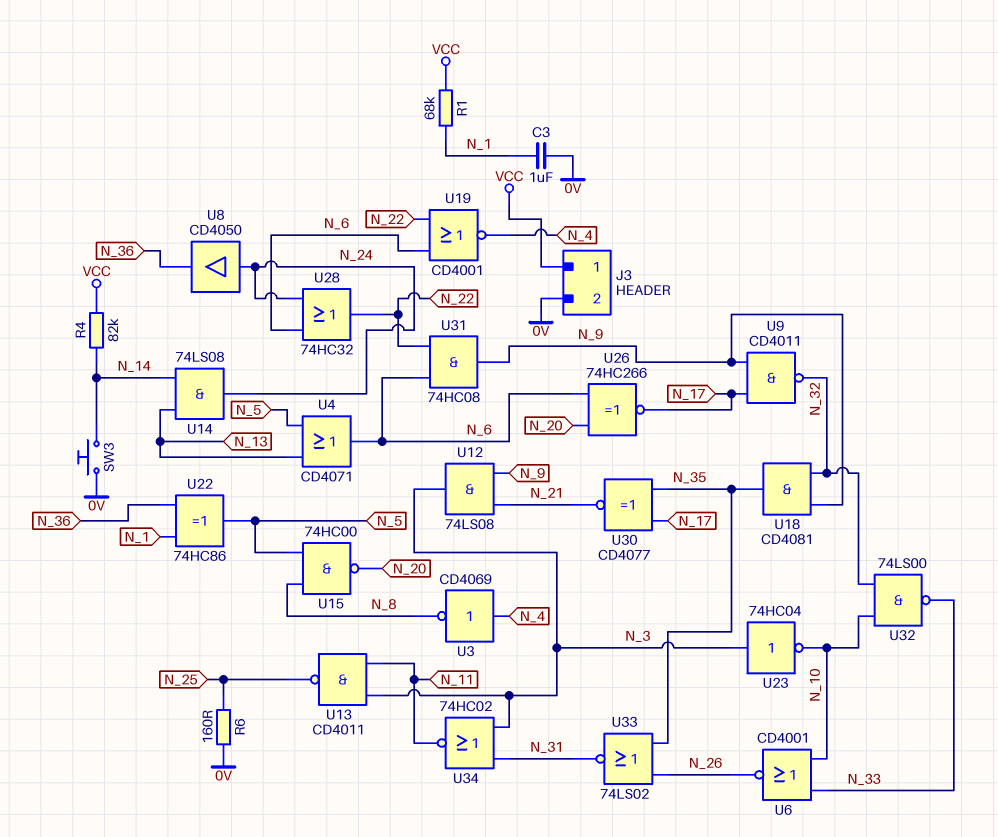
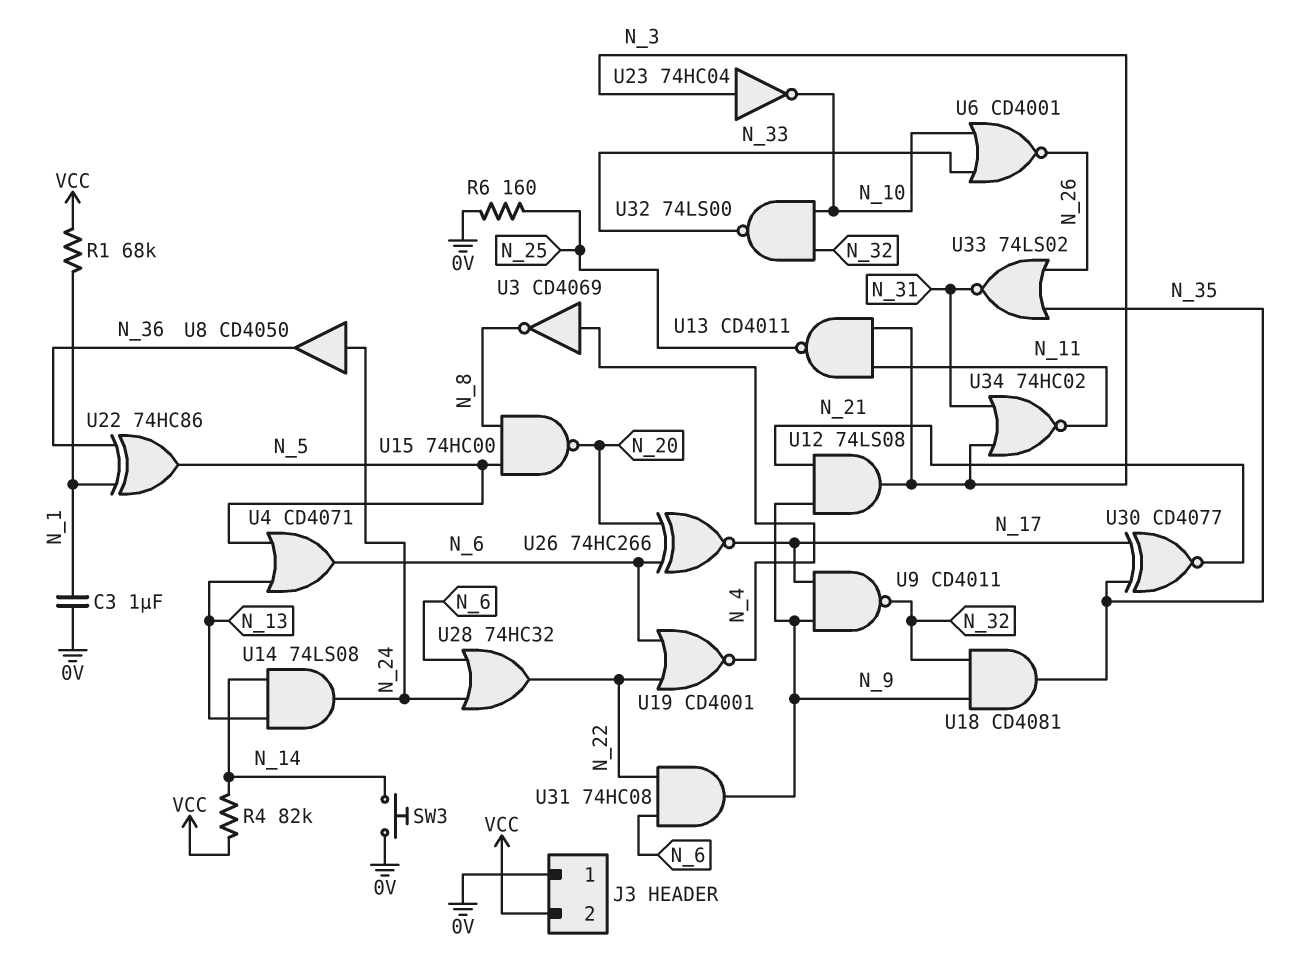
J3 pin 1: VCC -> 0V
J3 pin 2: 0V -> VCC

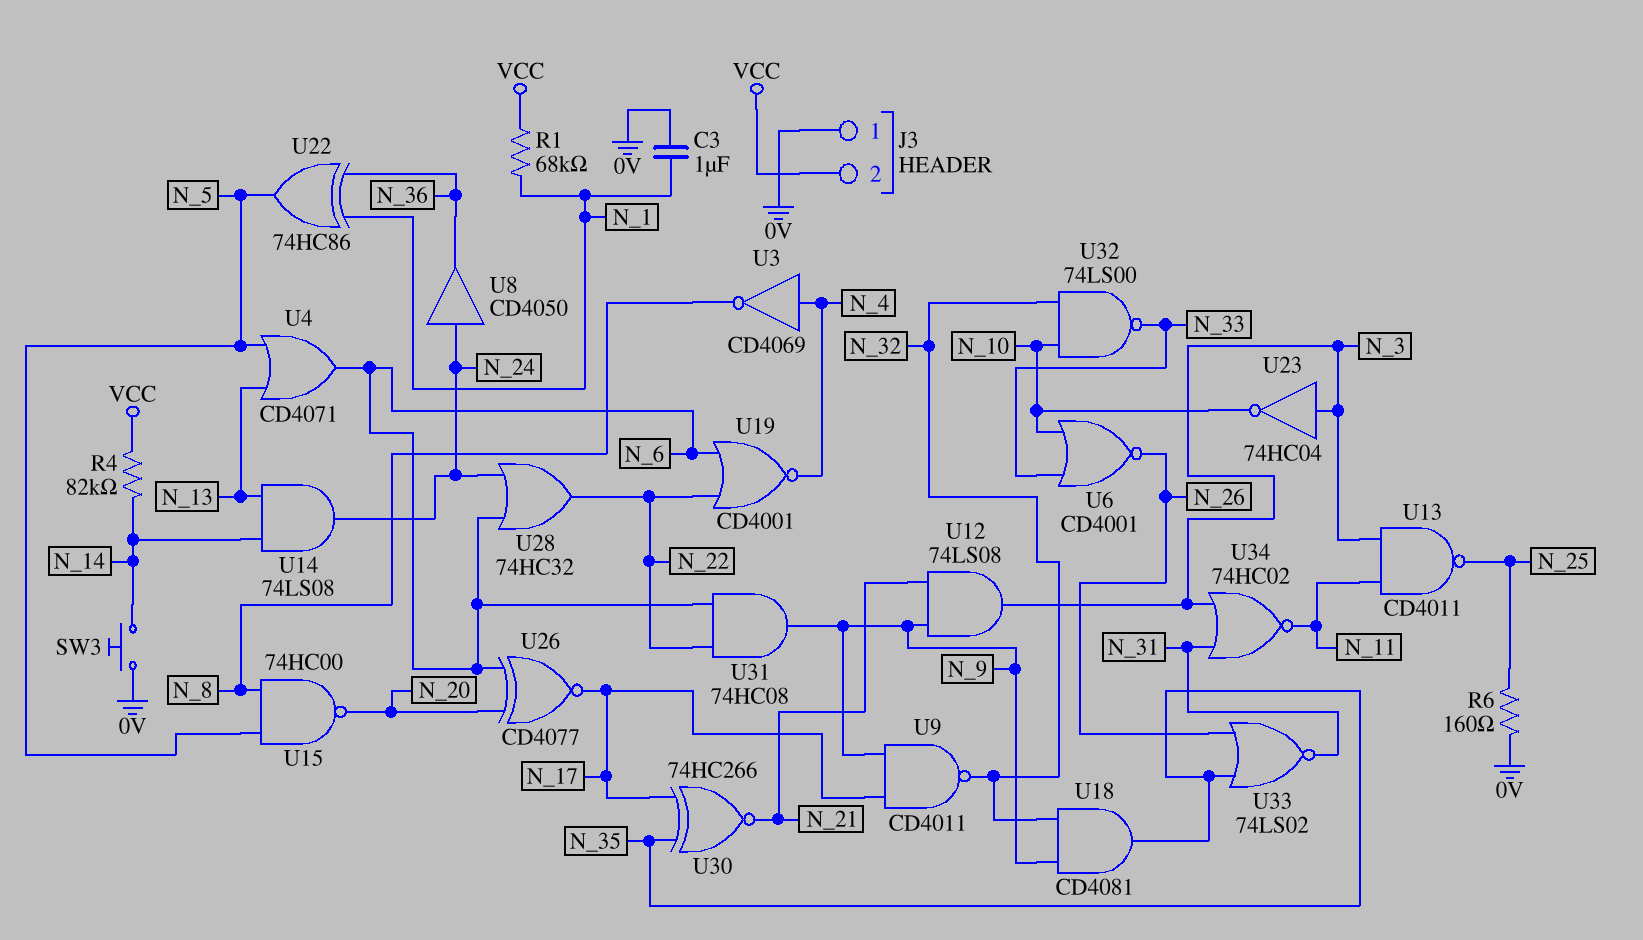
U26: XNOR 74HC266 (in N_6, in N_20, out N_17) -> XNOR CD4077 (in N_6, in N_20, out N_17)
U30: XNOR CD4077 (in N_17, in N_35, out N_21) -> XNOR 74HC266 (in N_17, in N_35, out N_21)

